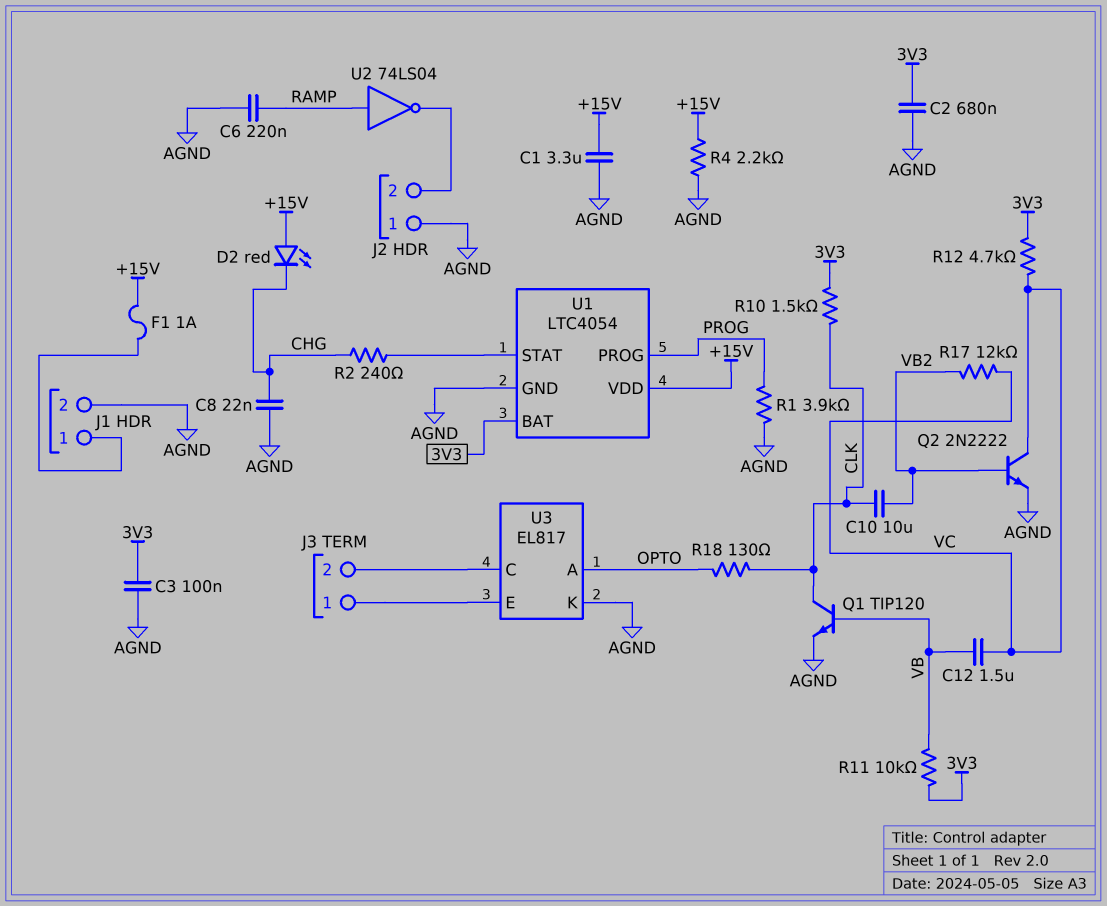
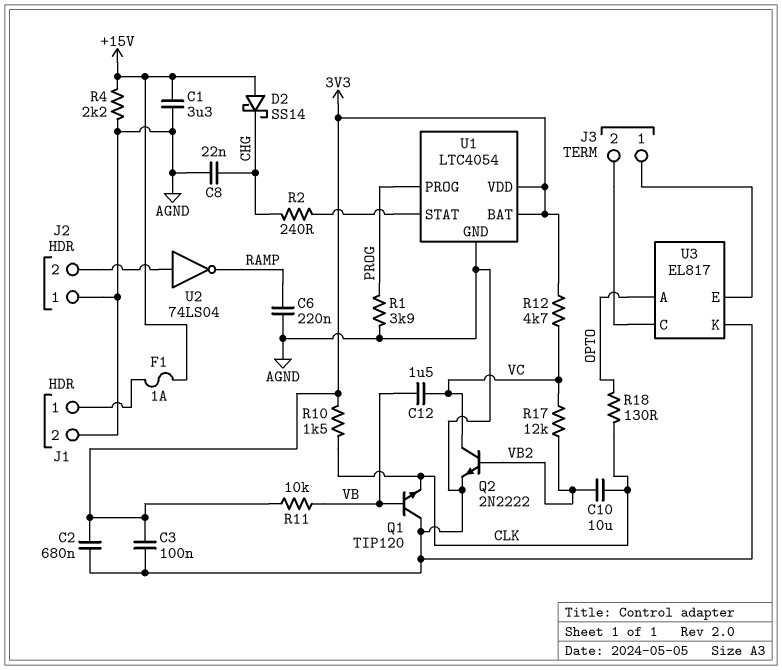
D2: LED red (A +15V, K CHG) -> schottky SS14 (A +15V, K CHG)
Q1: NPN TIP120 (B VB, C CLK, E AGND) -> NPN TIP120 (B VB, C AGND, E CLK)
U1 pin VDD: +15V -> 3V3
U2: NOT 74LS04 (in RAMP, out J2/2) -> NOT 74LS04 (in J2/2, out RAMP)

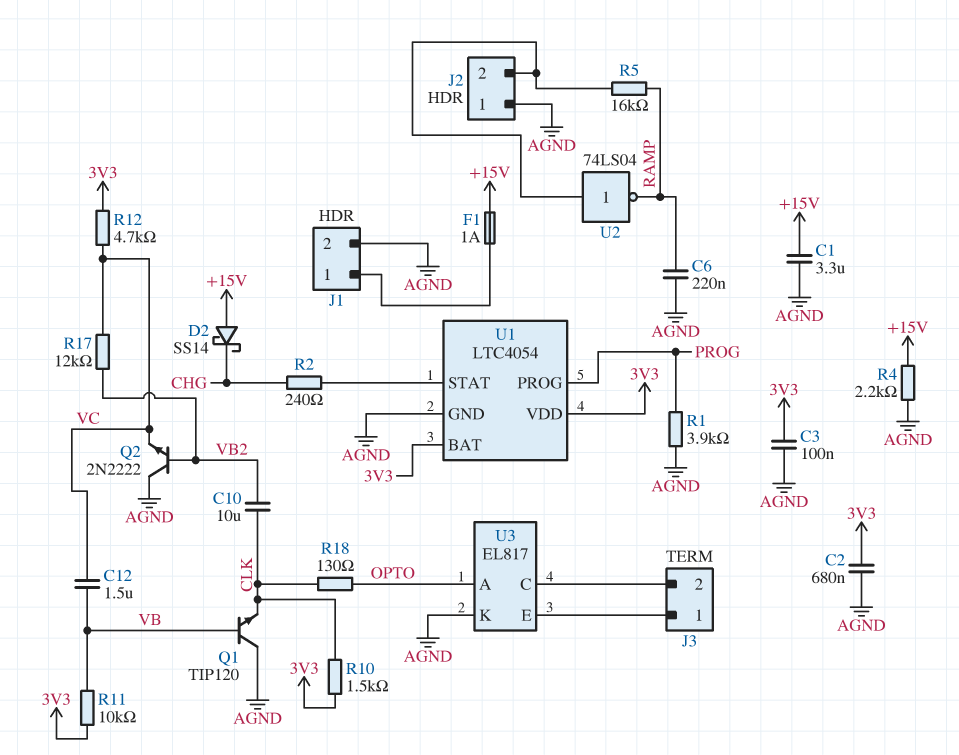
C8: 22nF (AGND, CHG) -> none
Q2: NPN 2N2222 (B VB2, C VC, E AGND) -> NPN 2N2222 (B VB2, C AGND, E VC)
R5: none -> 16k (J2/2, RAMP)

